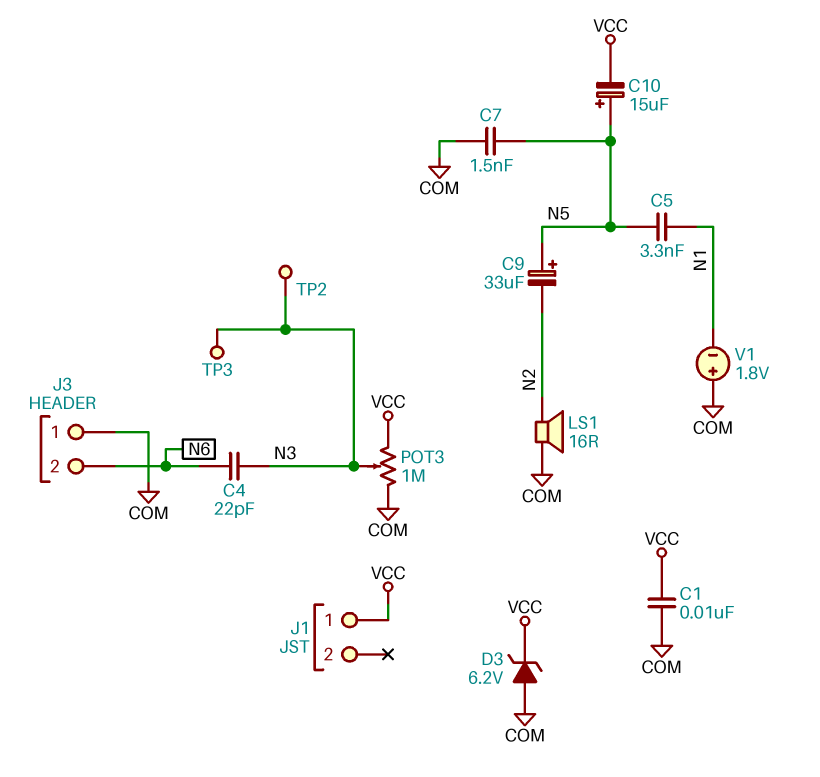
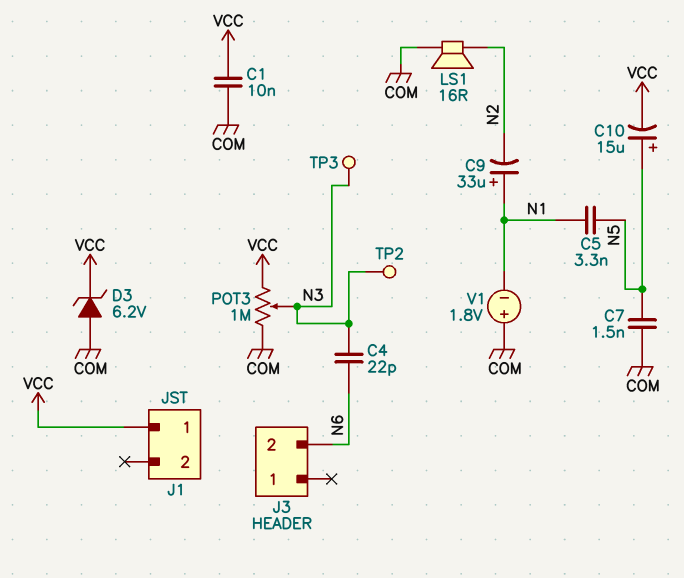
C9: 33uF (plus N5, minus N2) -> 33uF (plus N1, minus N2)
J3 pin 1: COM -> none

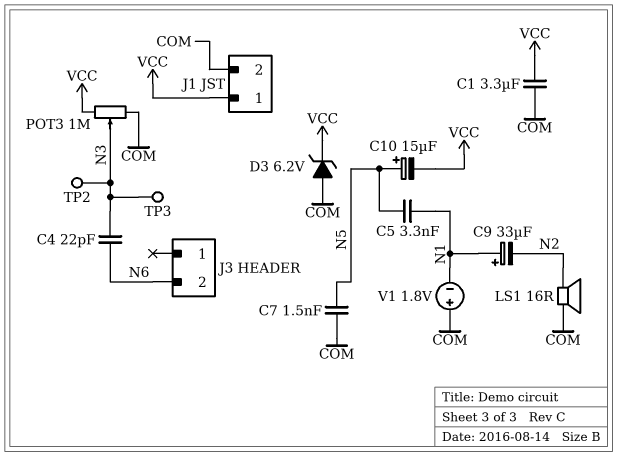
C1: 10nF (COM, VCC) -> 3.3uF (COM, VCC)
J1 pin 2: none -> COM

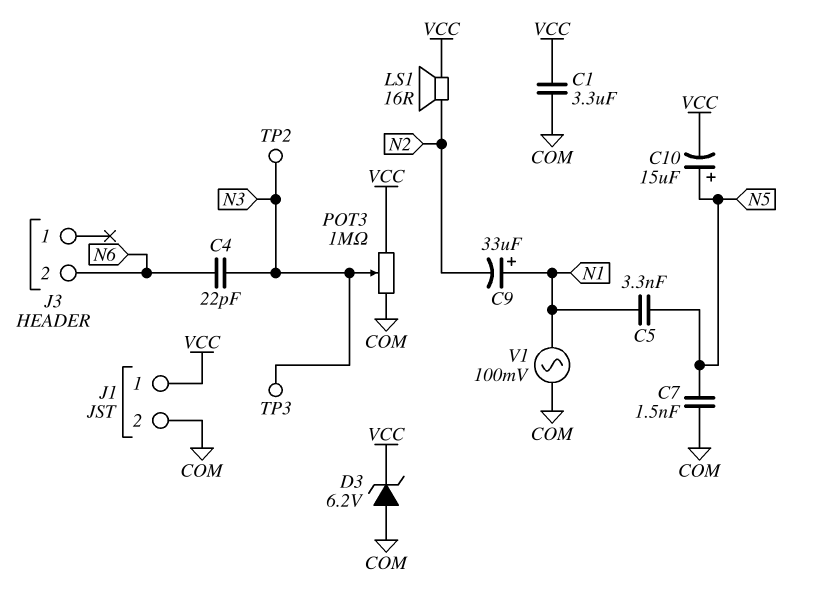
LS1: speaker 16R (COM, N2) -> speaker 16R (N2, VCC)
V1: 1.8V (plus COM, minus N1) -> AC 100mV (COM, N1)

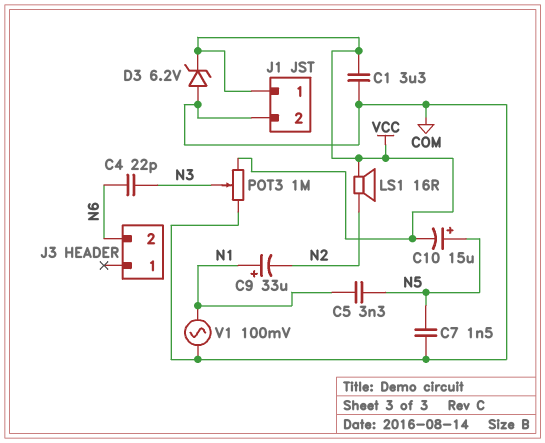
TP2: test point (N3) -> none
TP3: test point (N3) -> none

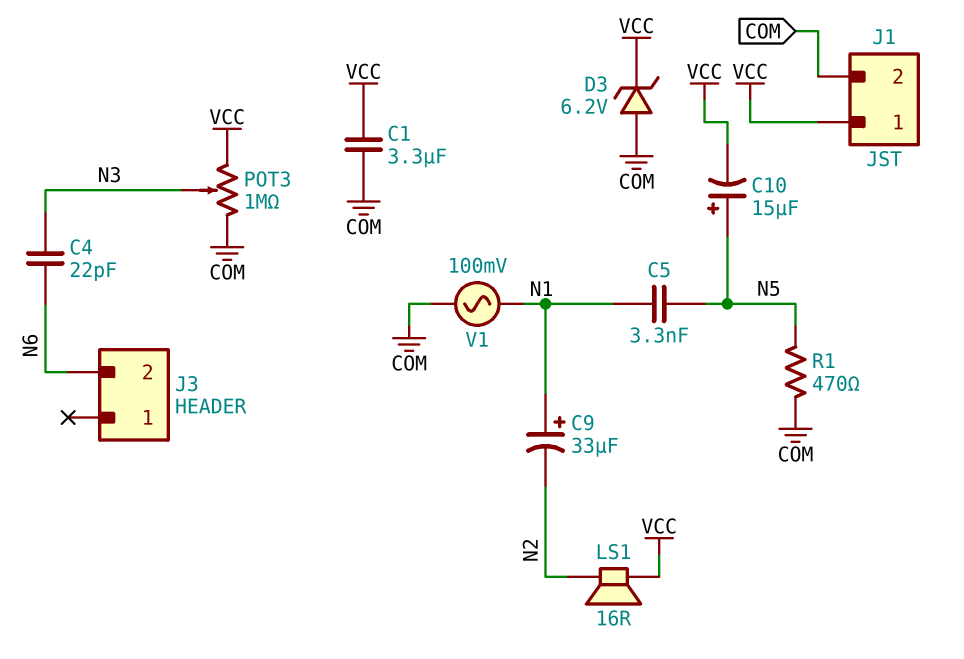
C7: 1.5nF (COM, N5) -> none
R1: none -> 470 (COM, N5)

